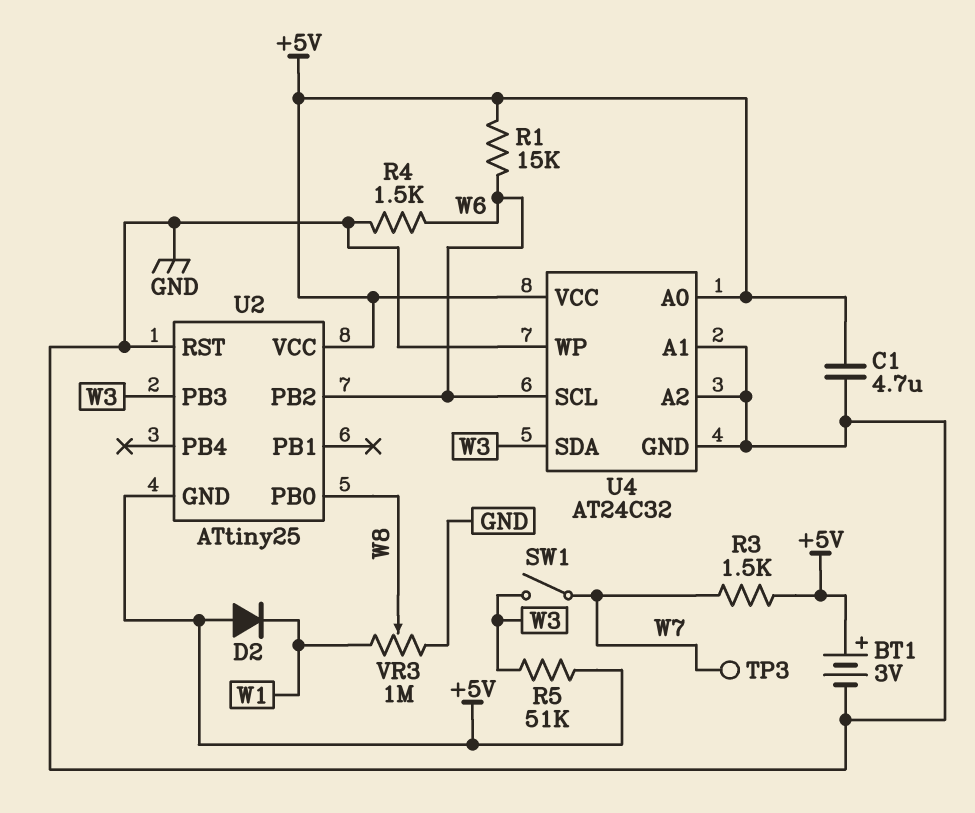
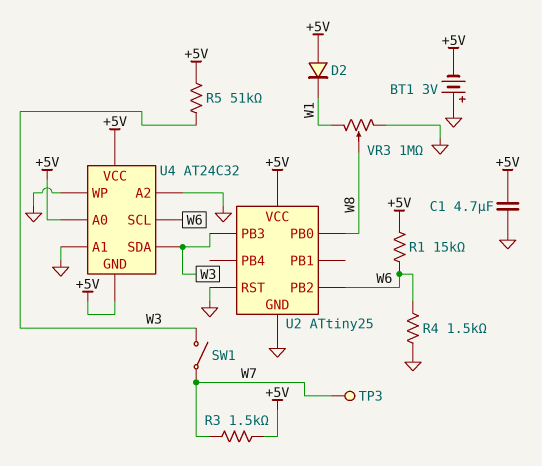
BT1: 3V (plus +5V, minus GND) -> 3V (plus GND, minus +5V)
U2 pin GND: +5V -> GND
U4 pin GND: GND -> +5V

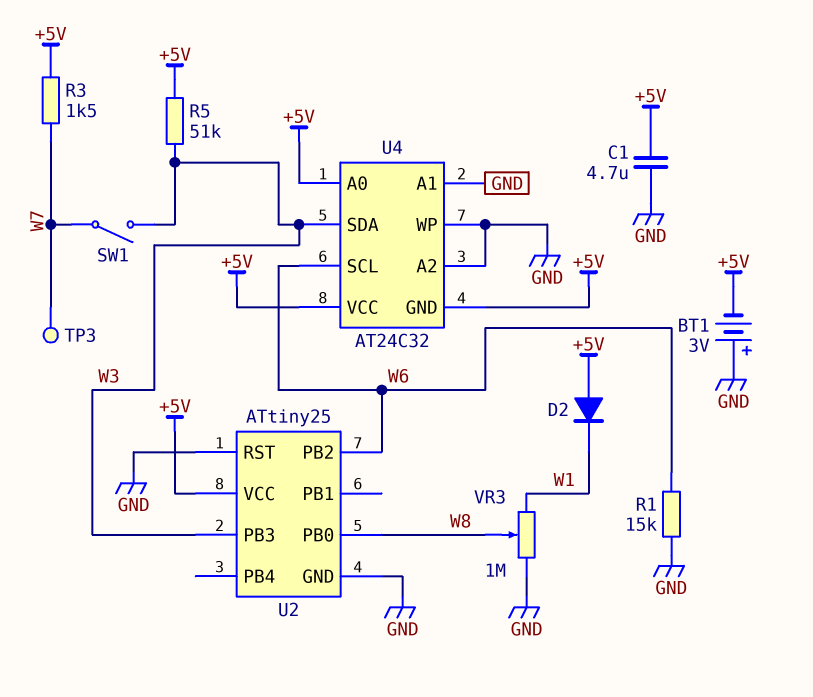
R1: 15k (+5V, W6) -> 15k (GND, W6)
R4: 1.5k (GND, W6) -> none

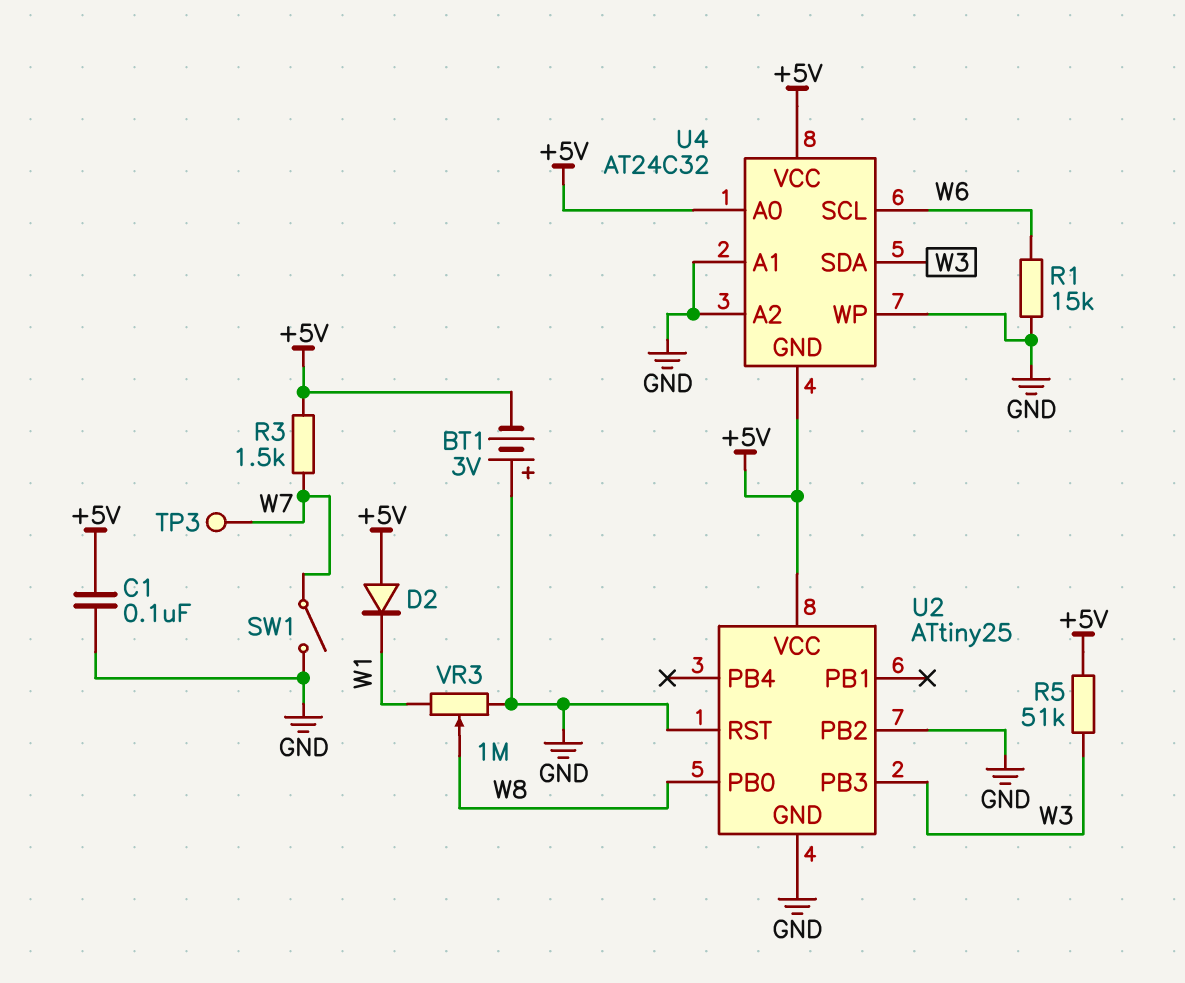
C1: 4.7uF (+5V, GND) -> 100nF (+5V, GND)
SW1: switch (W3, W7) -> switch (GND, W7)
U2 pin PB2: W6 -> GND

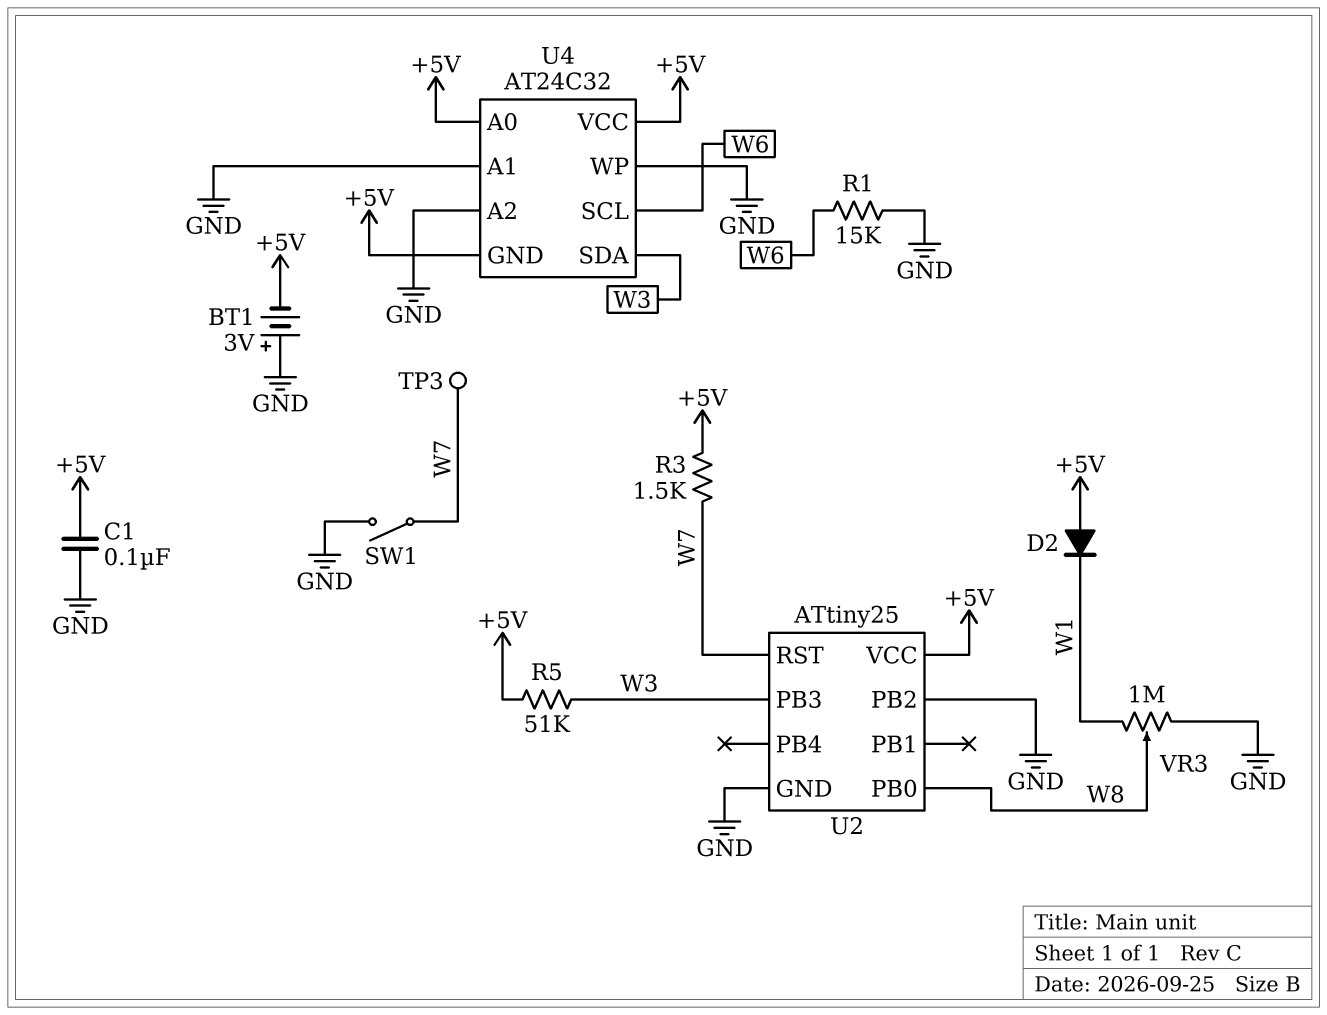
U2 pin RST: GND -> W7

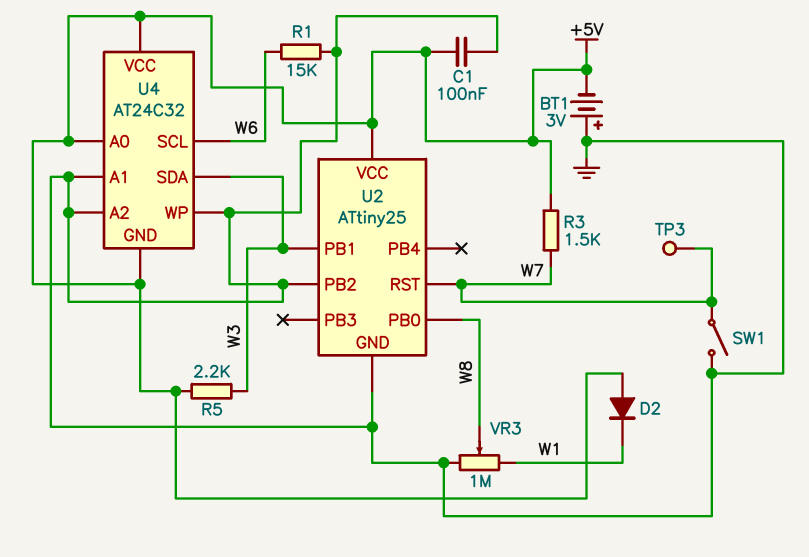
R5: 51k (+5V, W3) -> 2.2k (+5V, W3)
U2 pin PB1: none -> W3
U2 pin PB3: W3 -> none

